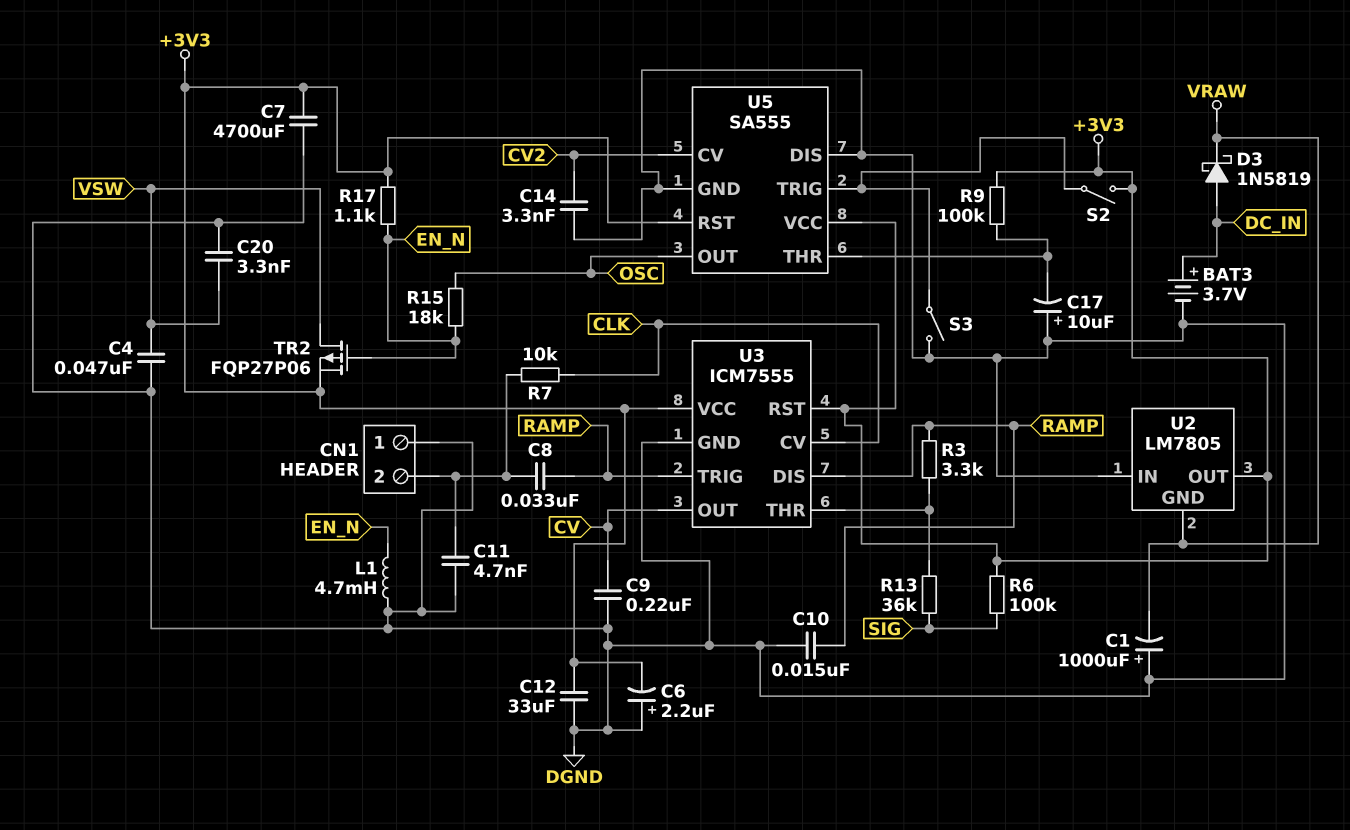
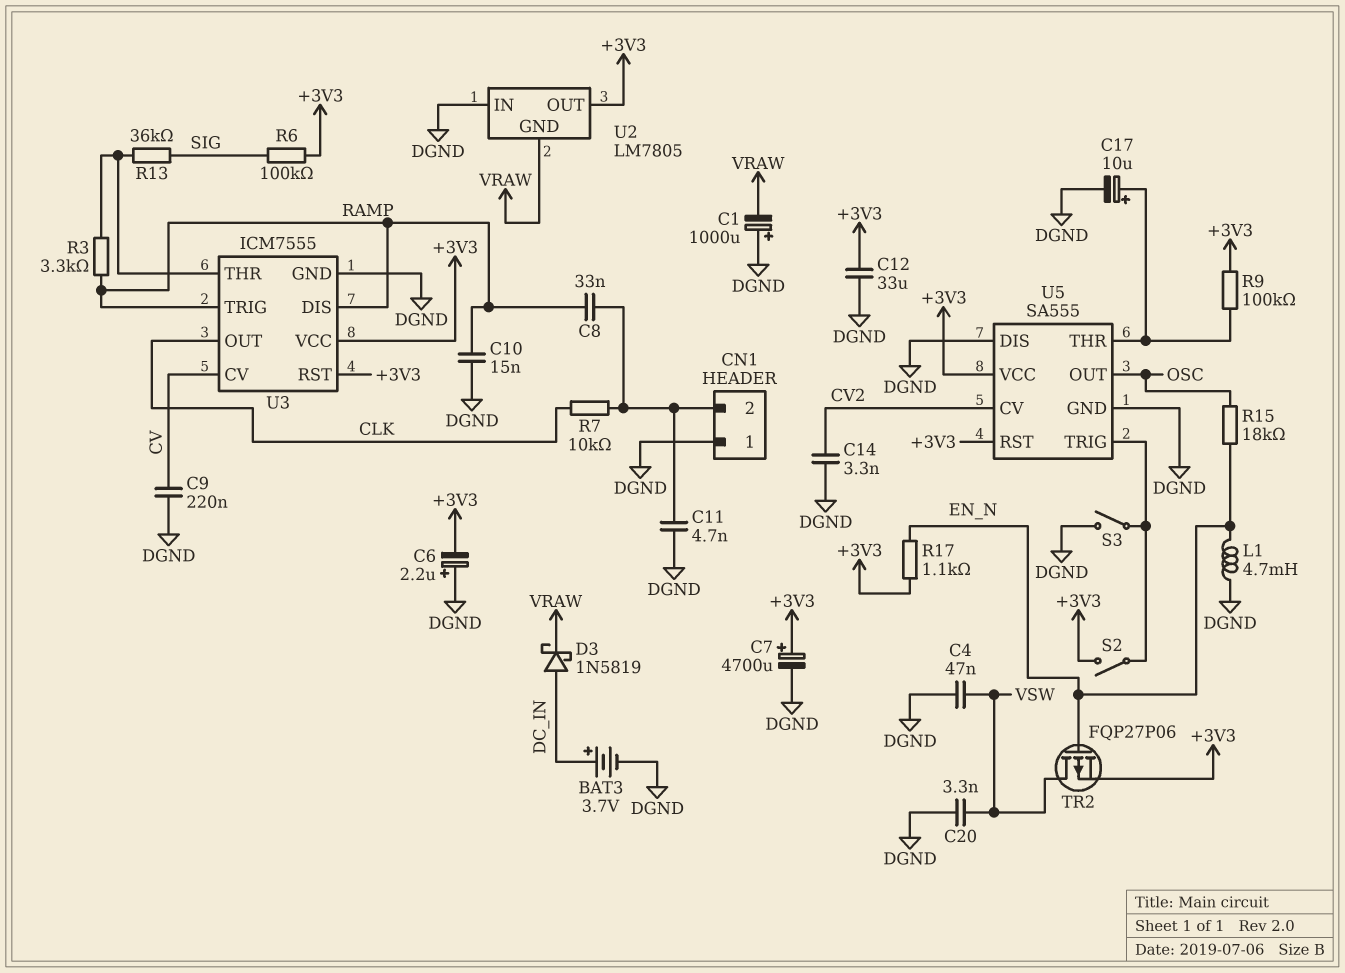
C7: 4700uF (+3V3, DGND) -> 4700uF (plus +3V3, minus DGND)
C17: 10uF (plus DGND, minus U5/THR) -> 10uF (plus U5/THR, minus DGND)
U3 pin CV: CLK -> CV
U3 pin OUT: CV -> CLK

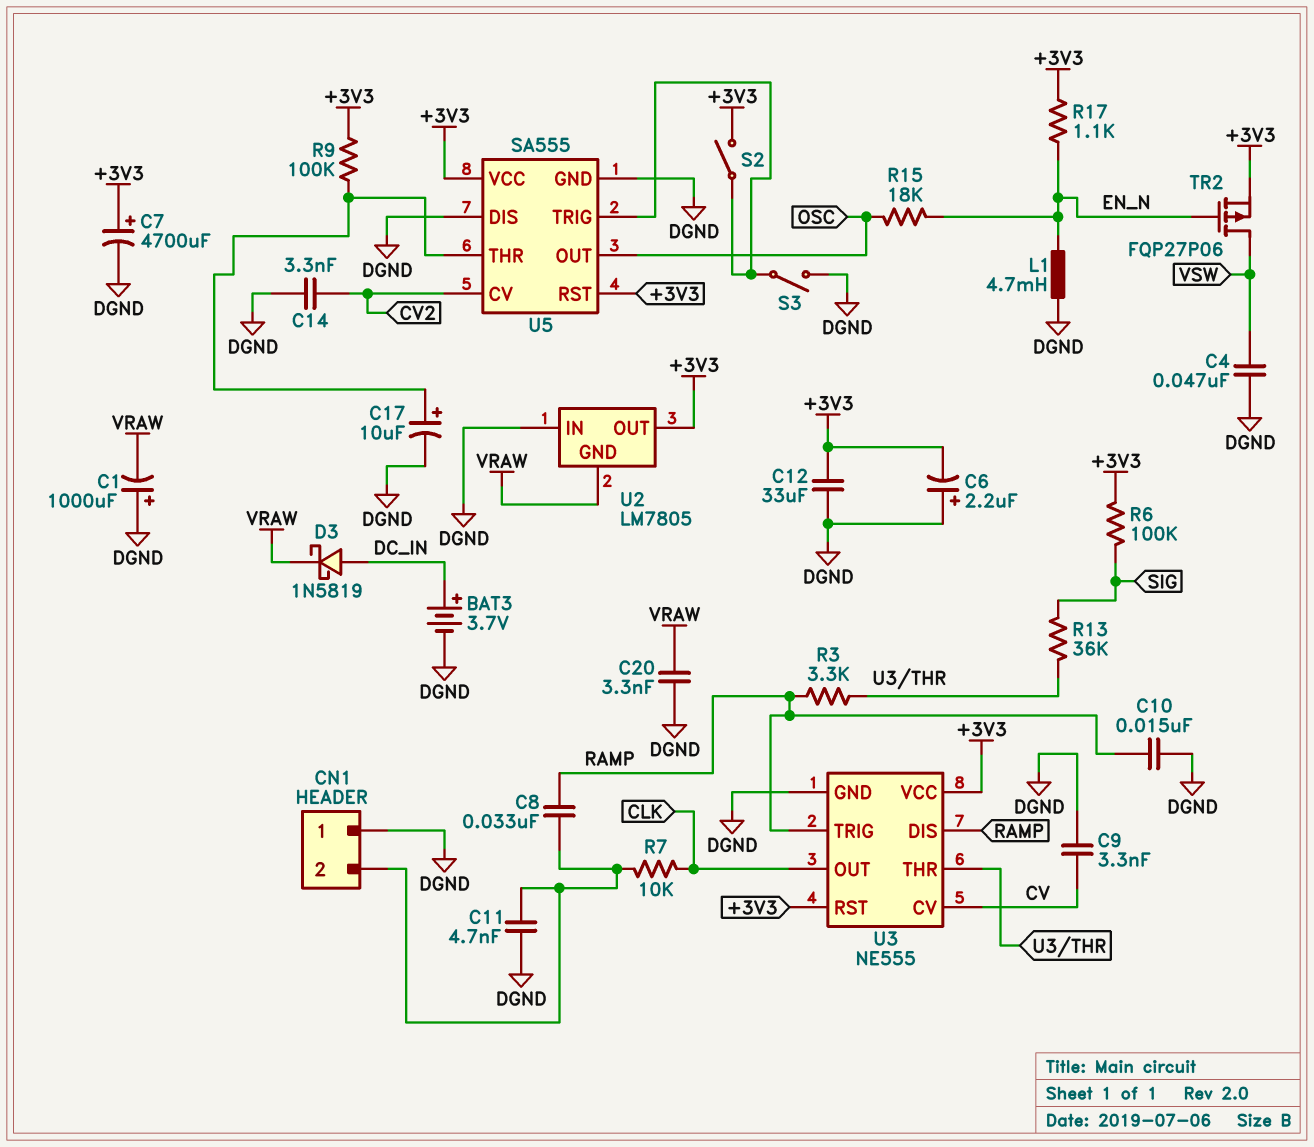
C9: 220nF (CV, DGND) -> 3.3nF (CV, DGND)
C20: 3.3nF (DGND, VSW) -> 3.3nF (DGND, VRAW)
U3: ICM7555 -> NE555

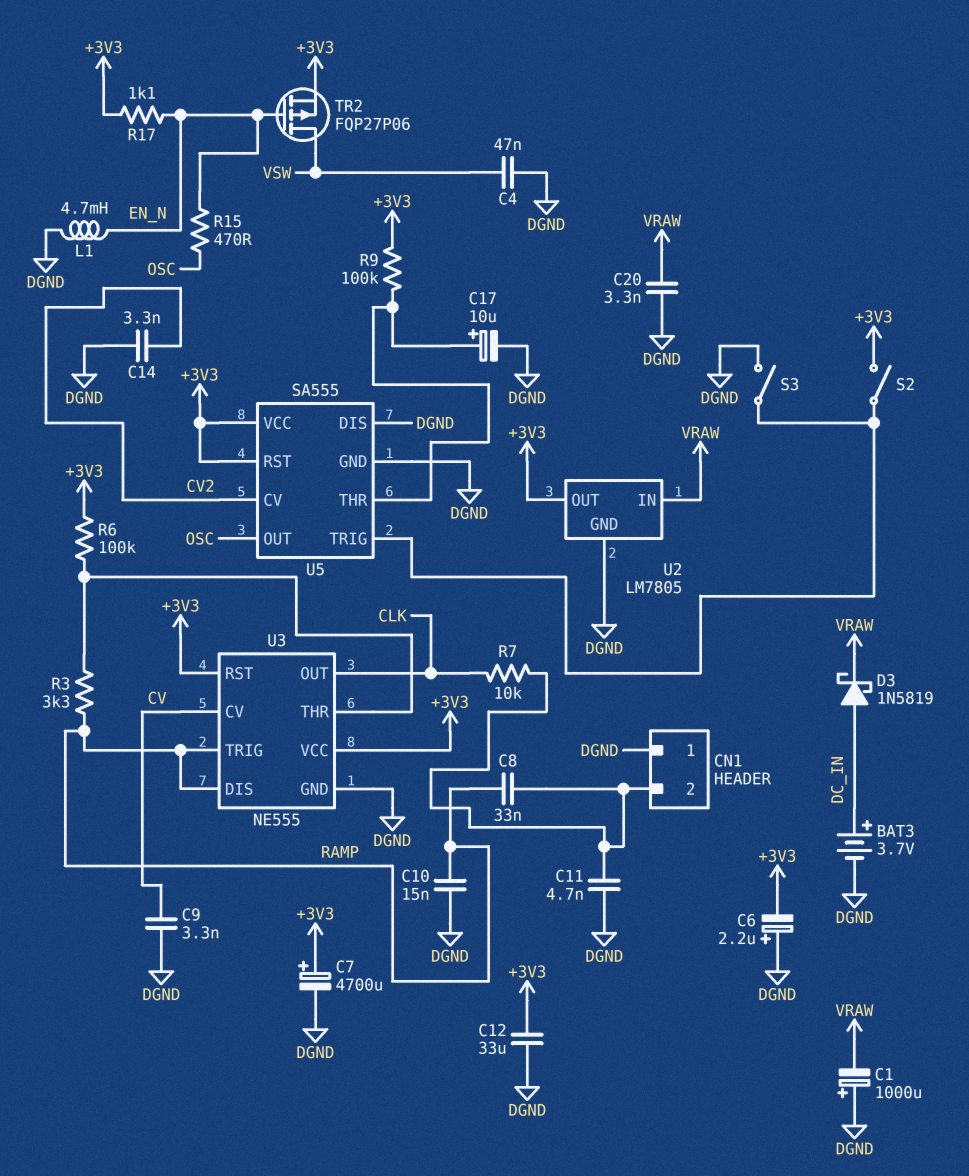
R6: 100k (+3V3, SIG) -> 100k (+3V3, U3/THR)
R13: 36k (SIG, U3/THR) -> none
R15: 18k (EN_N, OSC) -> 470 (EN_N, OSC)
U2 pin GND: VRAW -> DGND
U2 pin IN: DGND -> VRAW

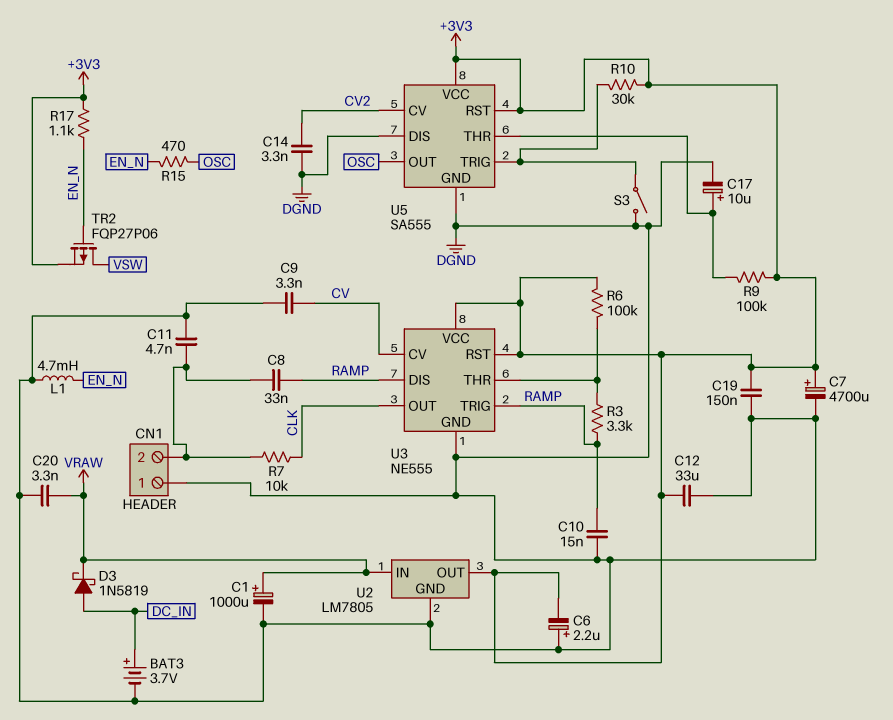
C1: 1000uF (plus DGND, minus VRAW) -> 1000uF (plus VRAW, minus DGND)
C4: 47nF (DGND, VSW) -> none
C19: none -> 150nF (+3V3, DGND)
R10: none -> 30k (+3V3, U5/TRIG)
S2: switch (+3V3, U5/TRIG) -> none

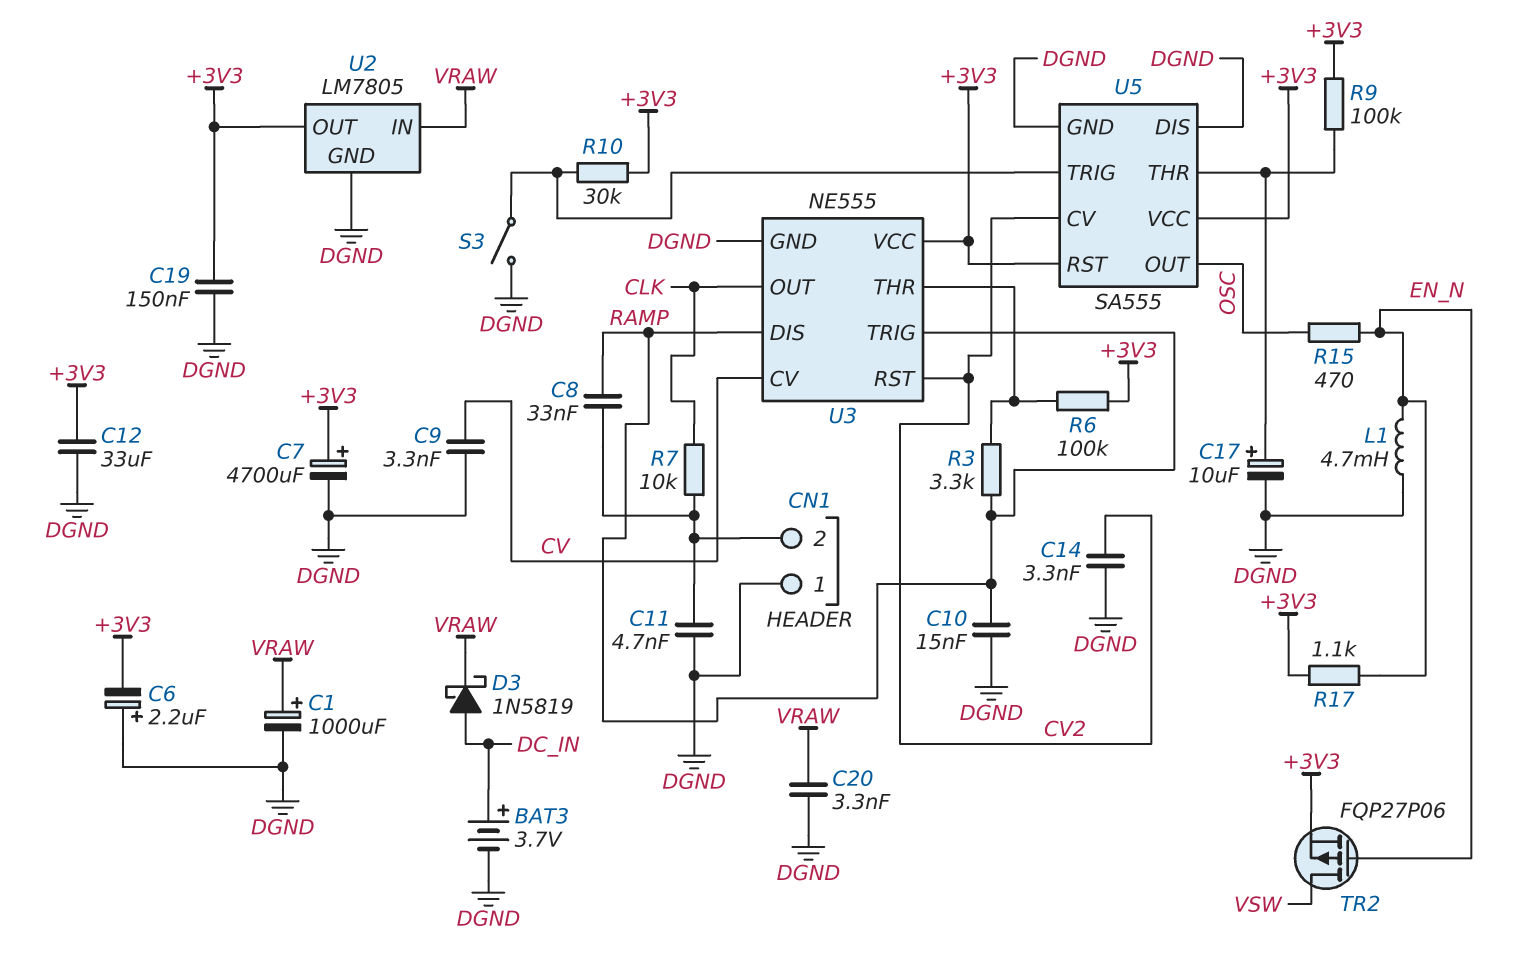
U3 pin RST: +3V3 -> CV2

